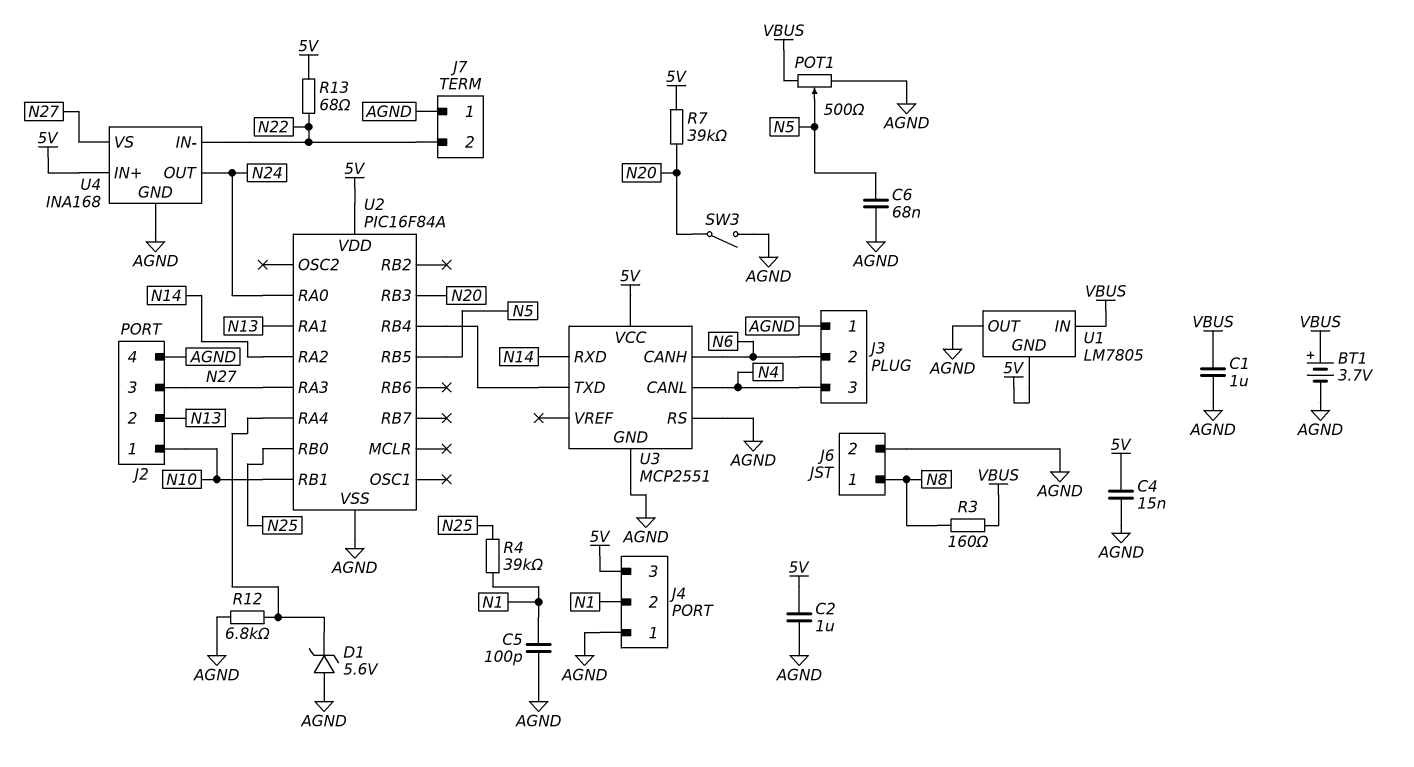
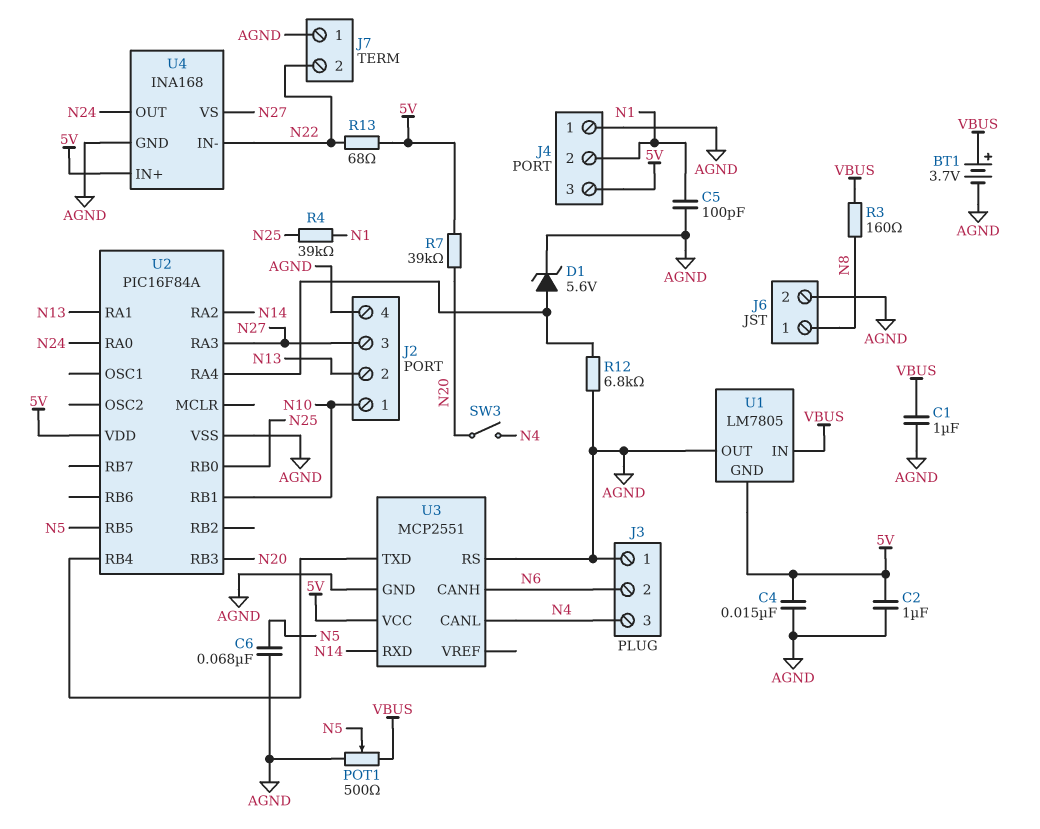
D1: zener 5.6V (A AGND, K U2/RA4) -> zener 5.6V (A U2/RA4, K AGND)
SW3: switch (AGND, N20) -> switch (N4, N20)

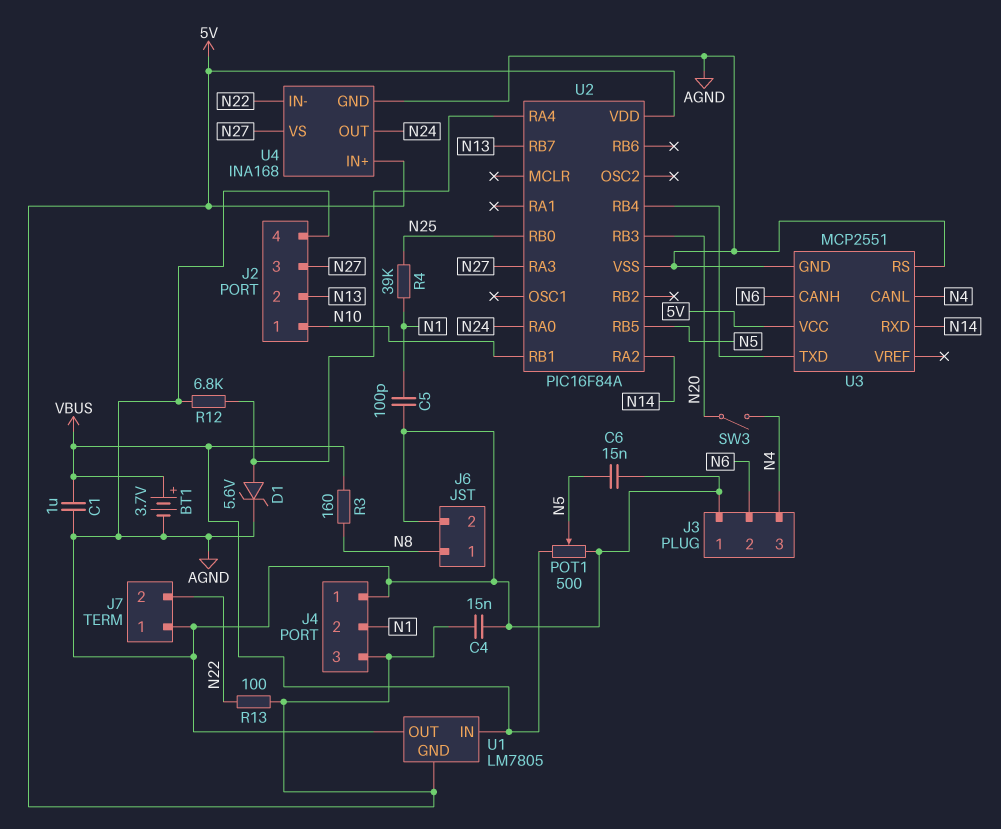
C2: 1uF (5V, AGND) -> none
C6: 68nF (AGND, N5) -> 15nF (AGND, N5)
R7: 39k (5V, N20) -> none
R13: 68 (5V, N22) -> 100 (5V, N22)
U2 pin RA1: N13 -> none
U2 pin RB7: none -> N13

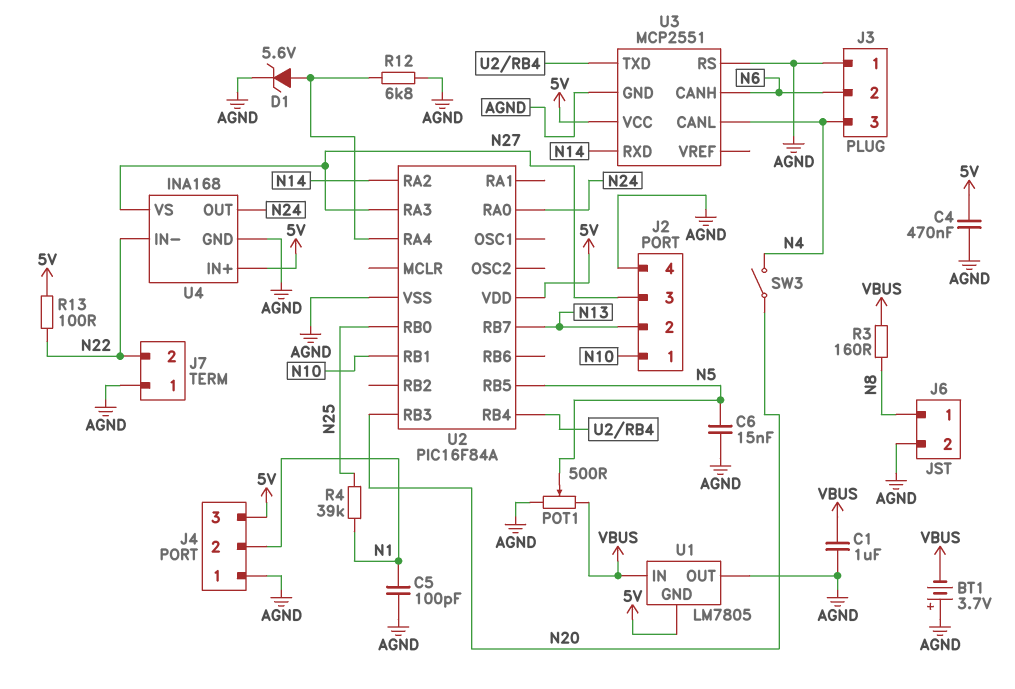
BT1: 3.7V (plus VBUS, minus AGND) -> 3.7V (plus AGND, minus VBUS)
C4: 15nF (5V, AGND) -> 470nF (5V, AGND)

